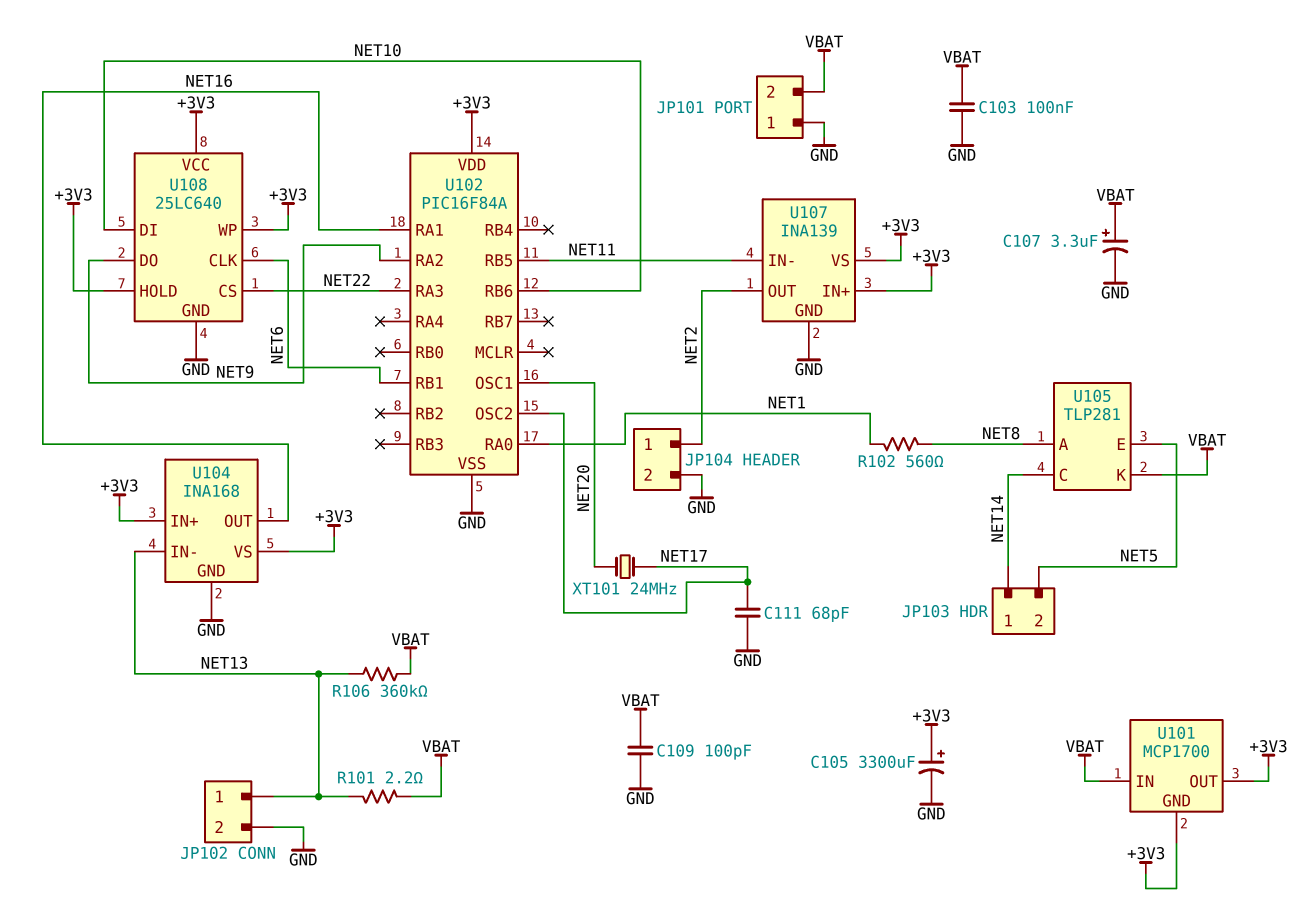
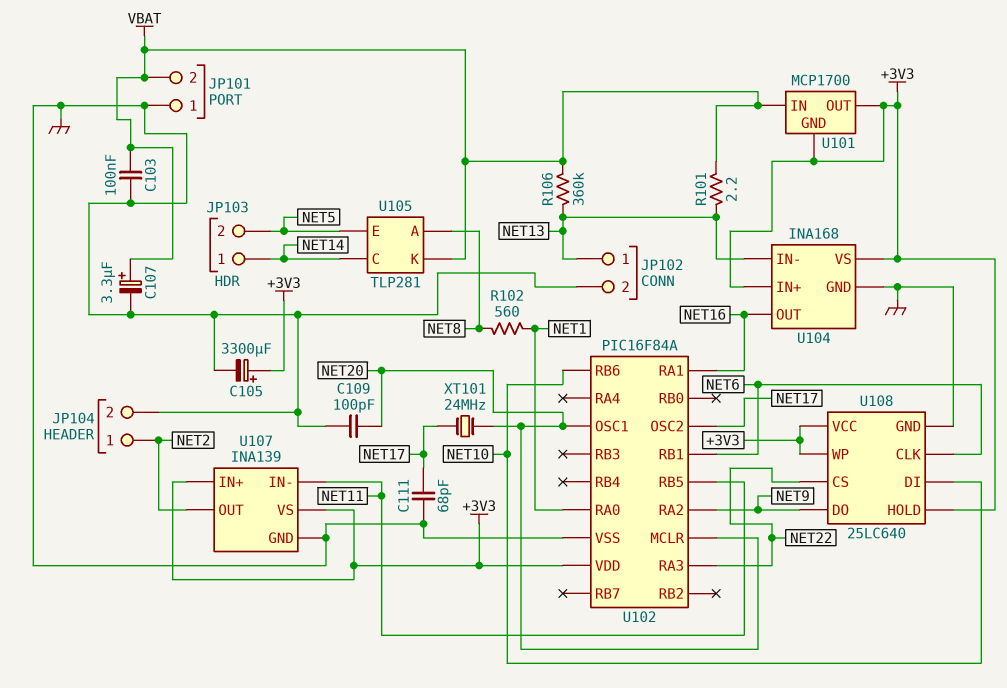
C109: 100pF (GND, VBAT) -> 100pF (GND, NET20)
U102 pin MCLR: none -> NET20

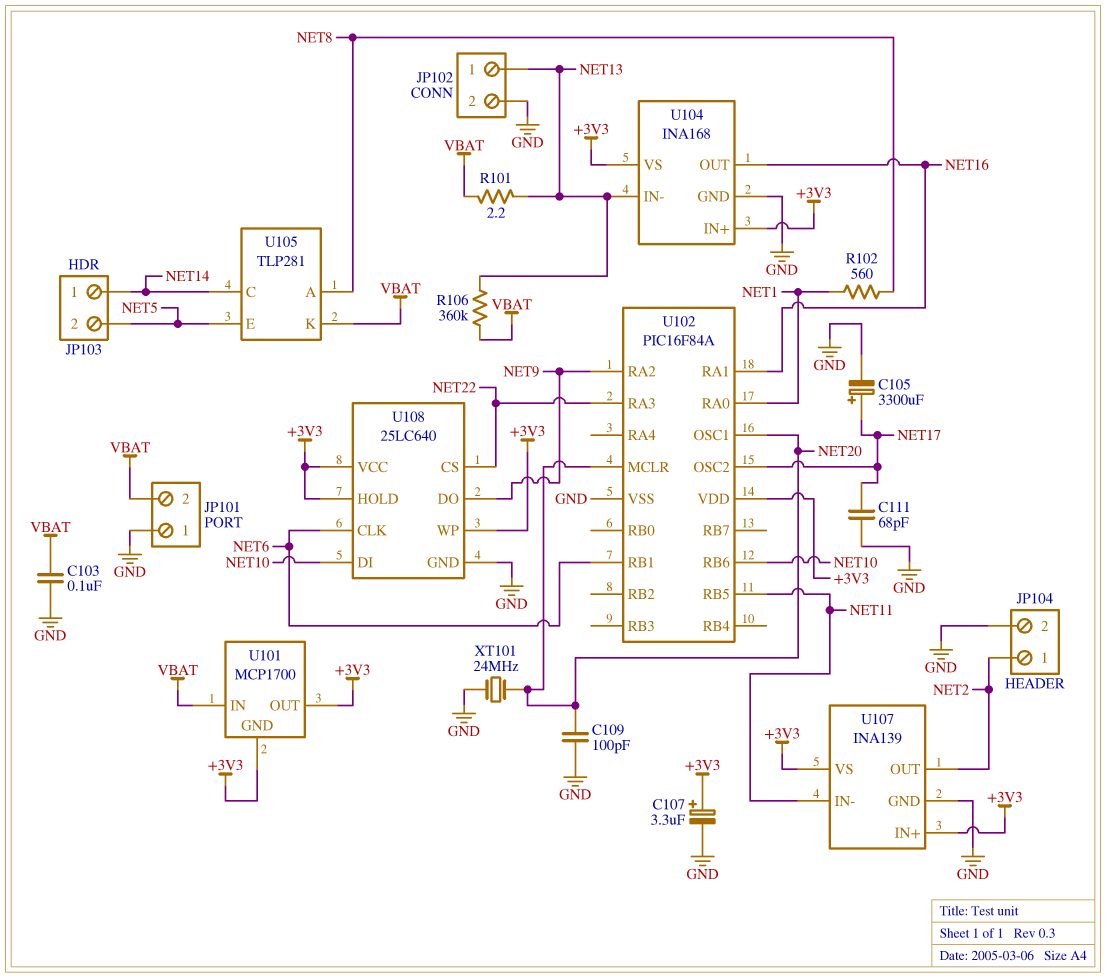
C105: 3300uF (plus +3V3, minus GND) -> 3300uF (plus NET17, minus GND)
C107: 3.3uF (plus VBAT, minus GND) -> 3.3uF (plus +3V3, minus GND)
XT101: 24MHz (NET17, NET20) -> 24MHz (GND, NET20)

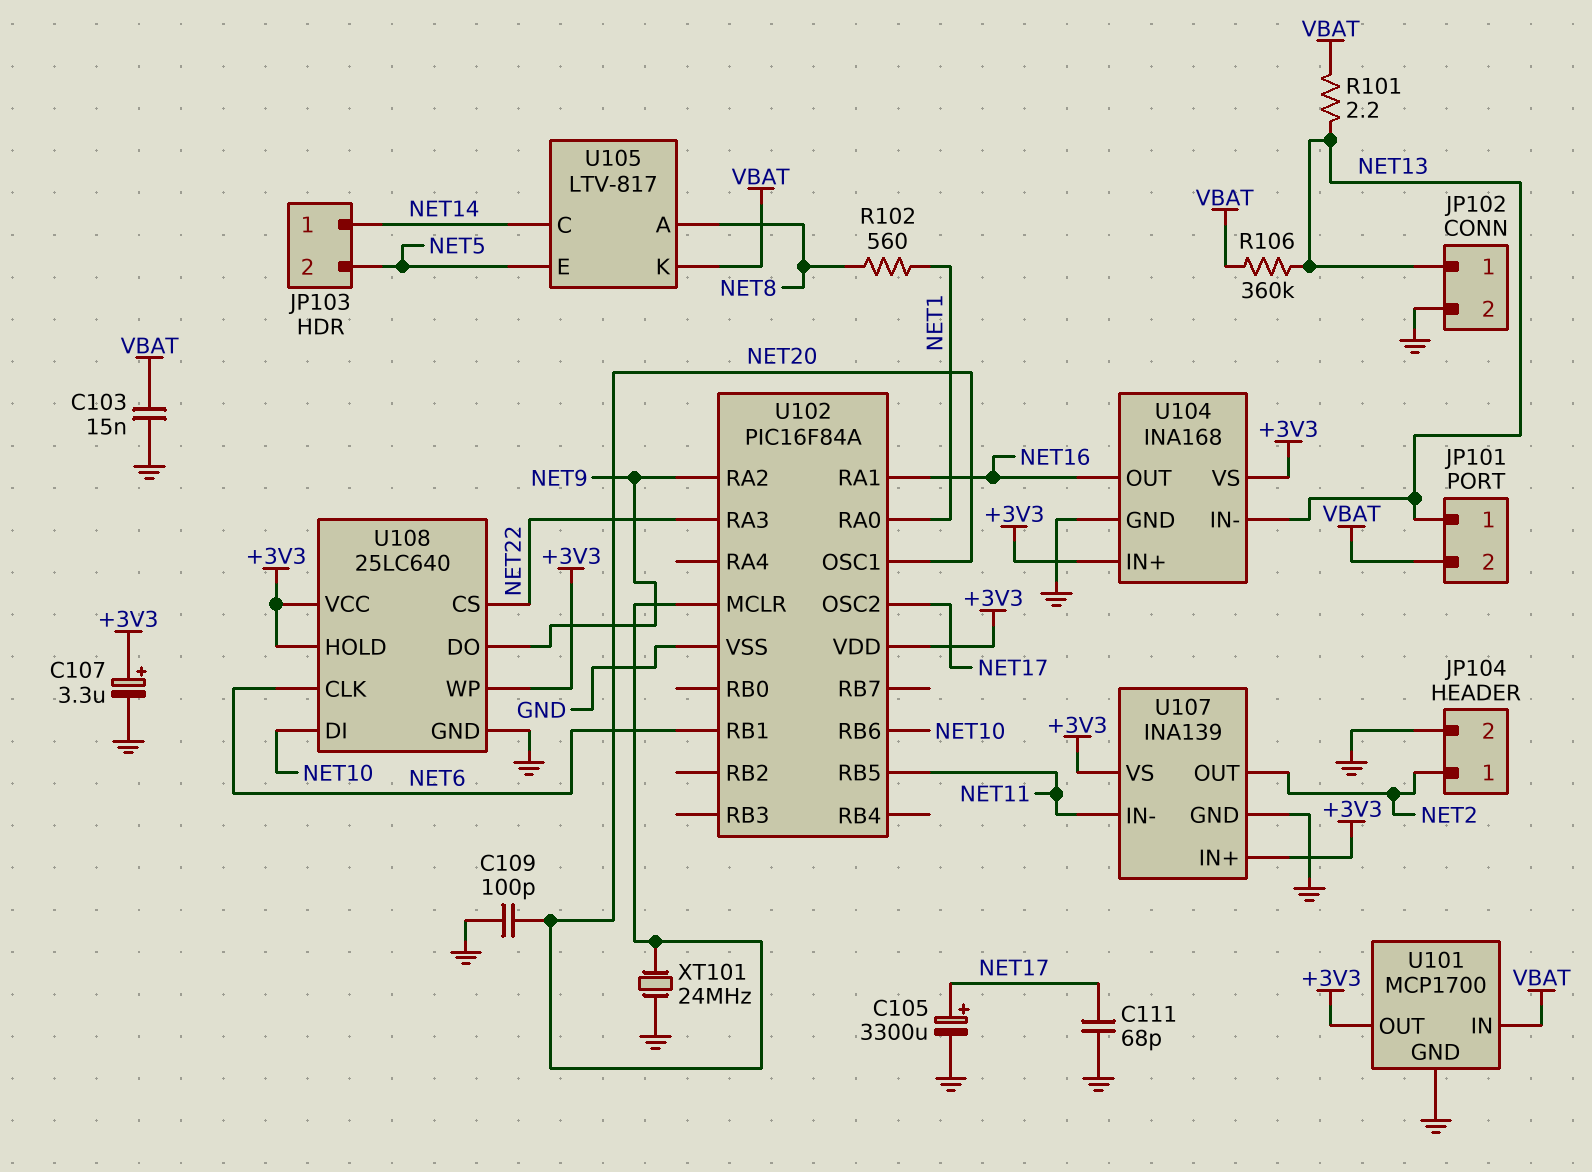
C103: 100nF (GND, VBAT) -> 15nF (GND, VBAT)
JP101 pin 1: GND -> NET13
U101 pin GND: +3V3 -> GND
U105: TLP281 -> LTV-817

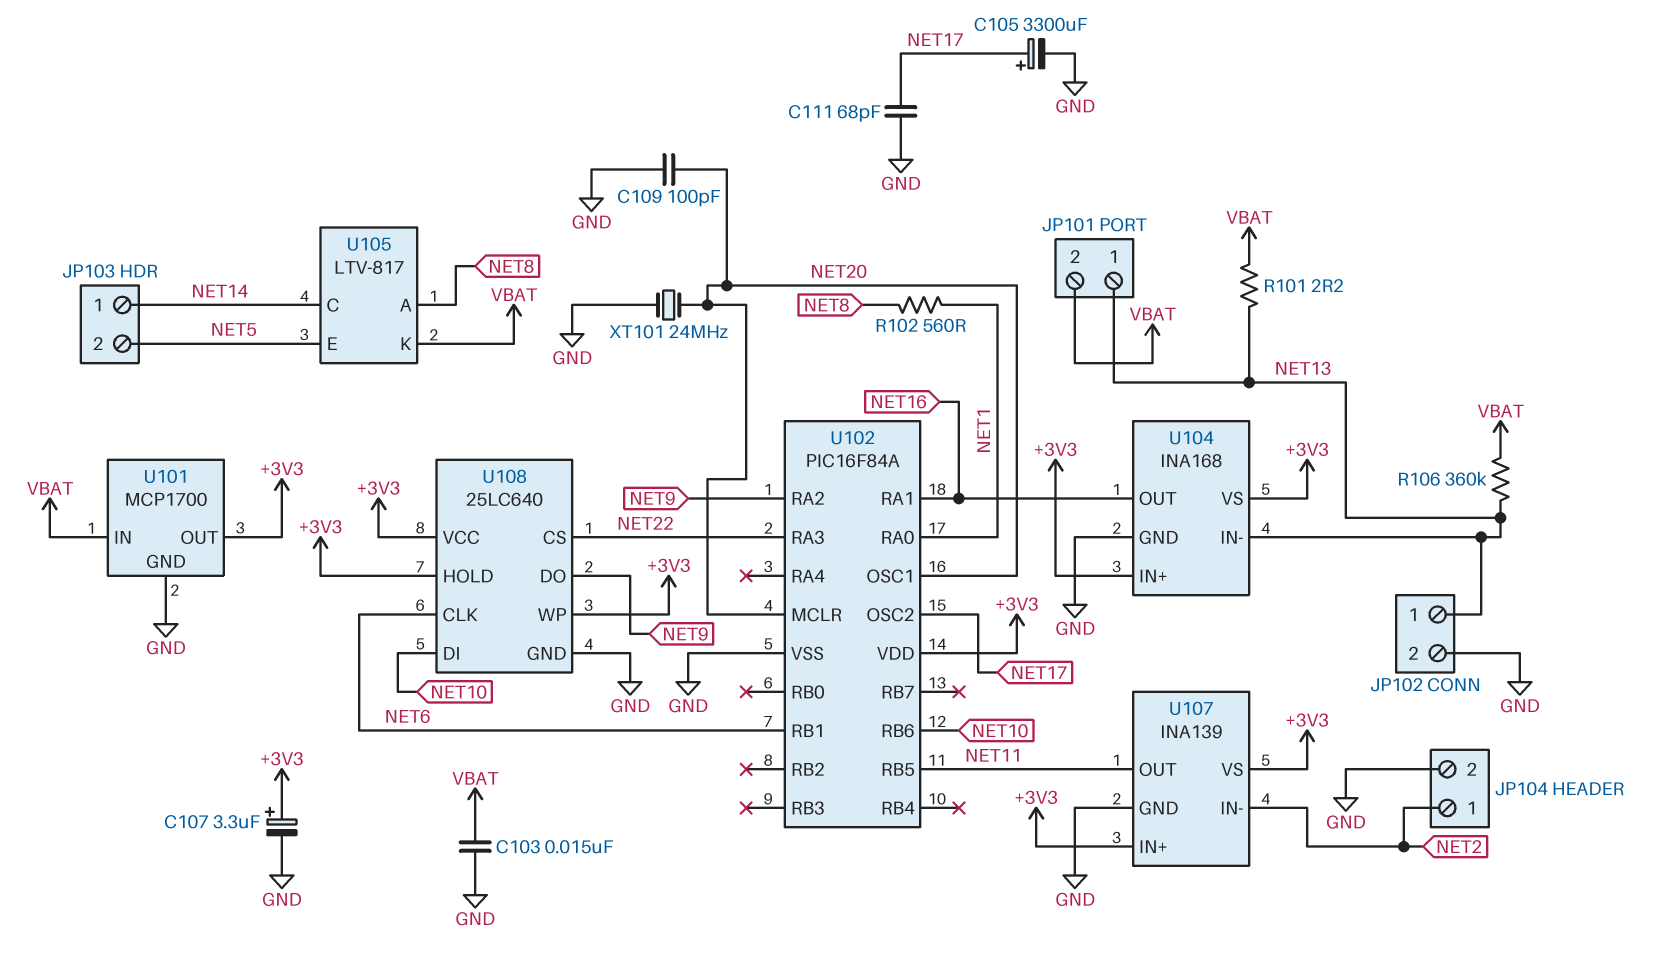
U107 pin IN-: NET11 -> NET2
U107 pin OUT: NET2 -> NET11

